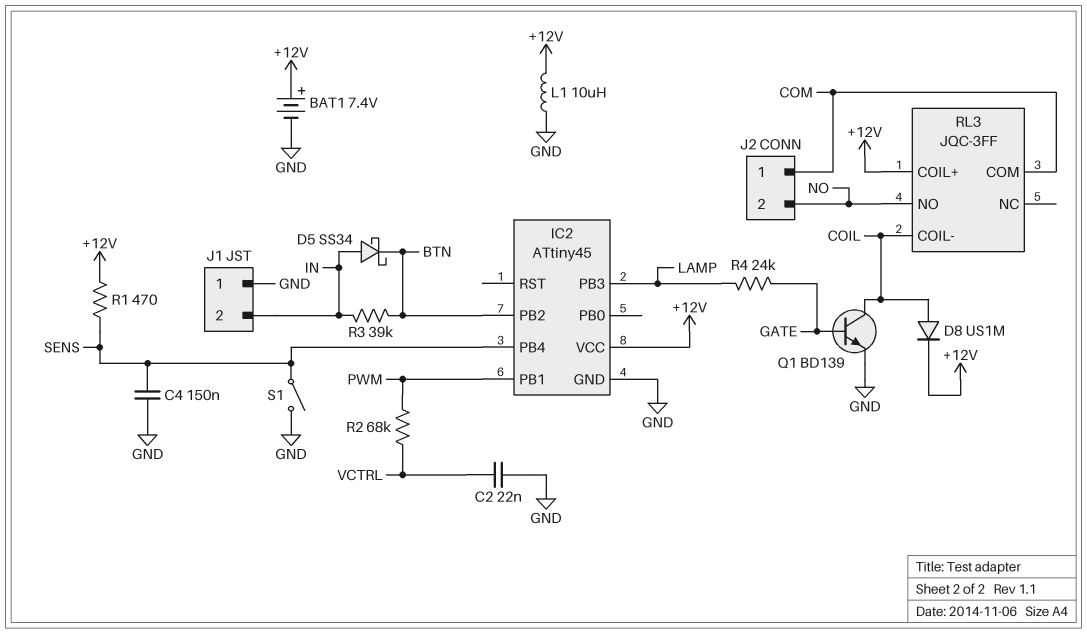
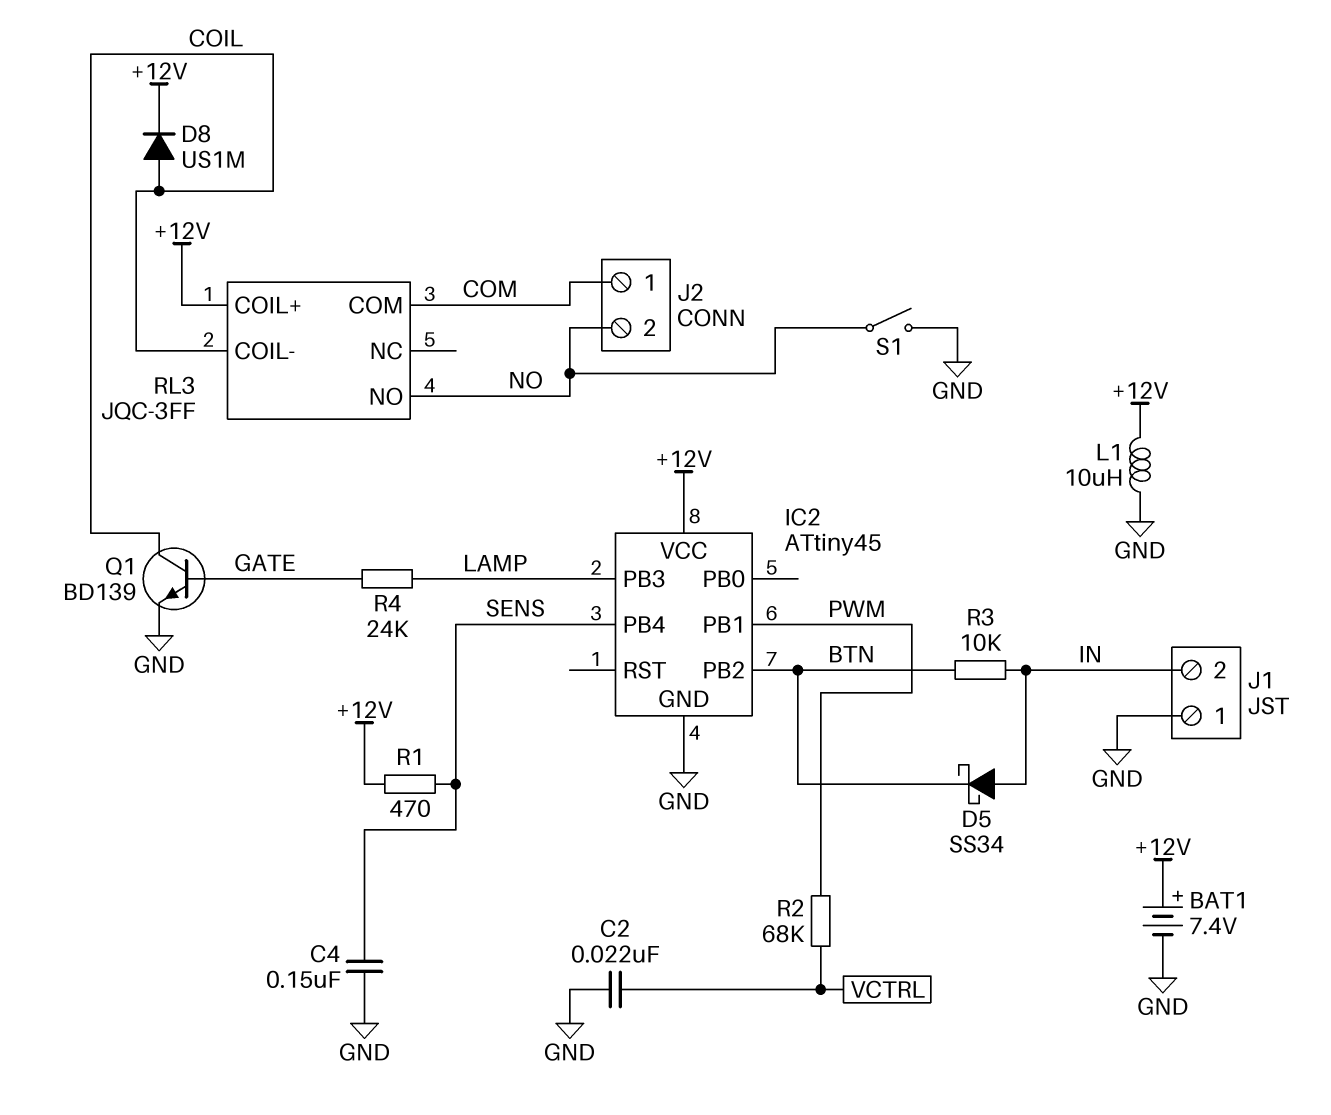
R3: 39k (BTN, IN) -> 10k (BTN, IN)
S1: switch (GND, SENS) -> switch (GND, NO)

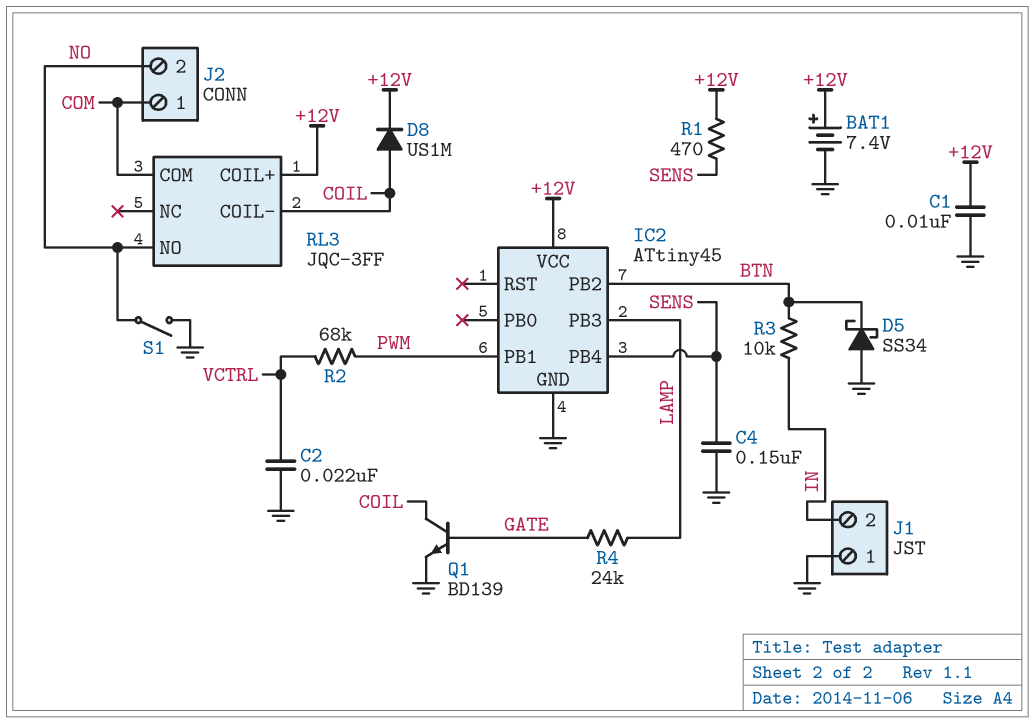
C1: none -> 10nF (+12V, GND)
D5: schottky SS34 (A IN, K BTN) -> schottky SS34 (A GND, K BTN)
L1: 10uH (+12V, GND) -> none

